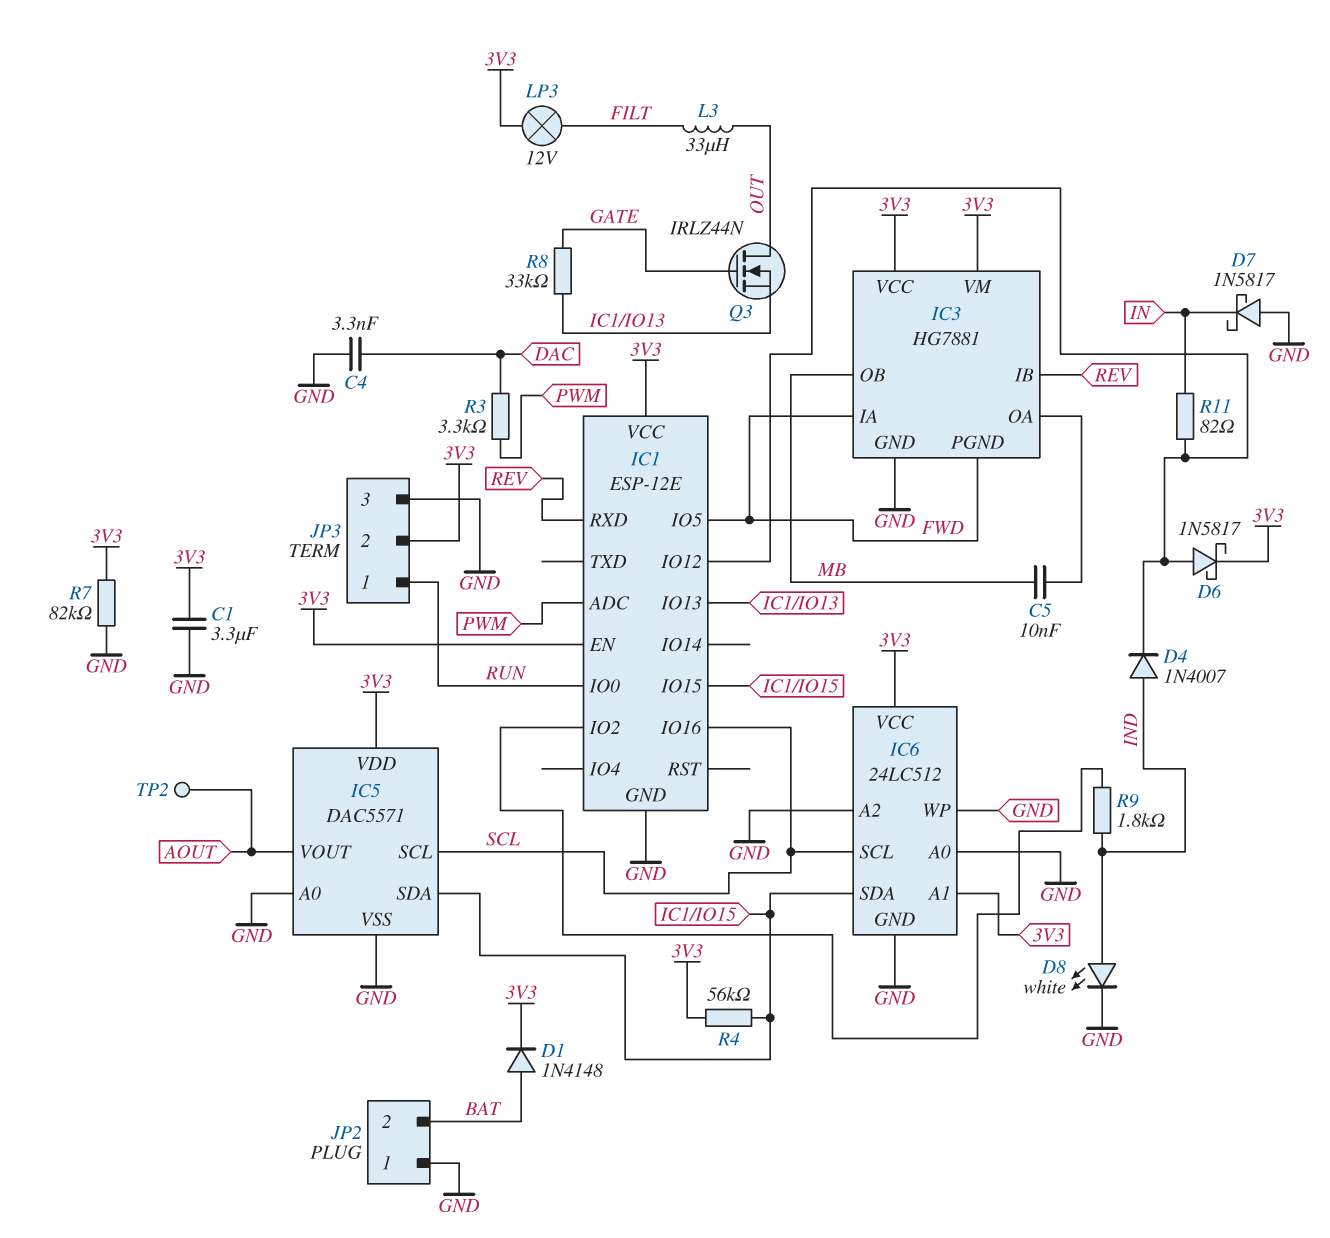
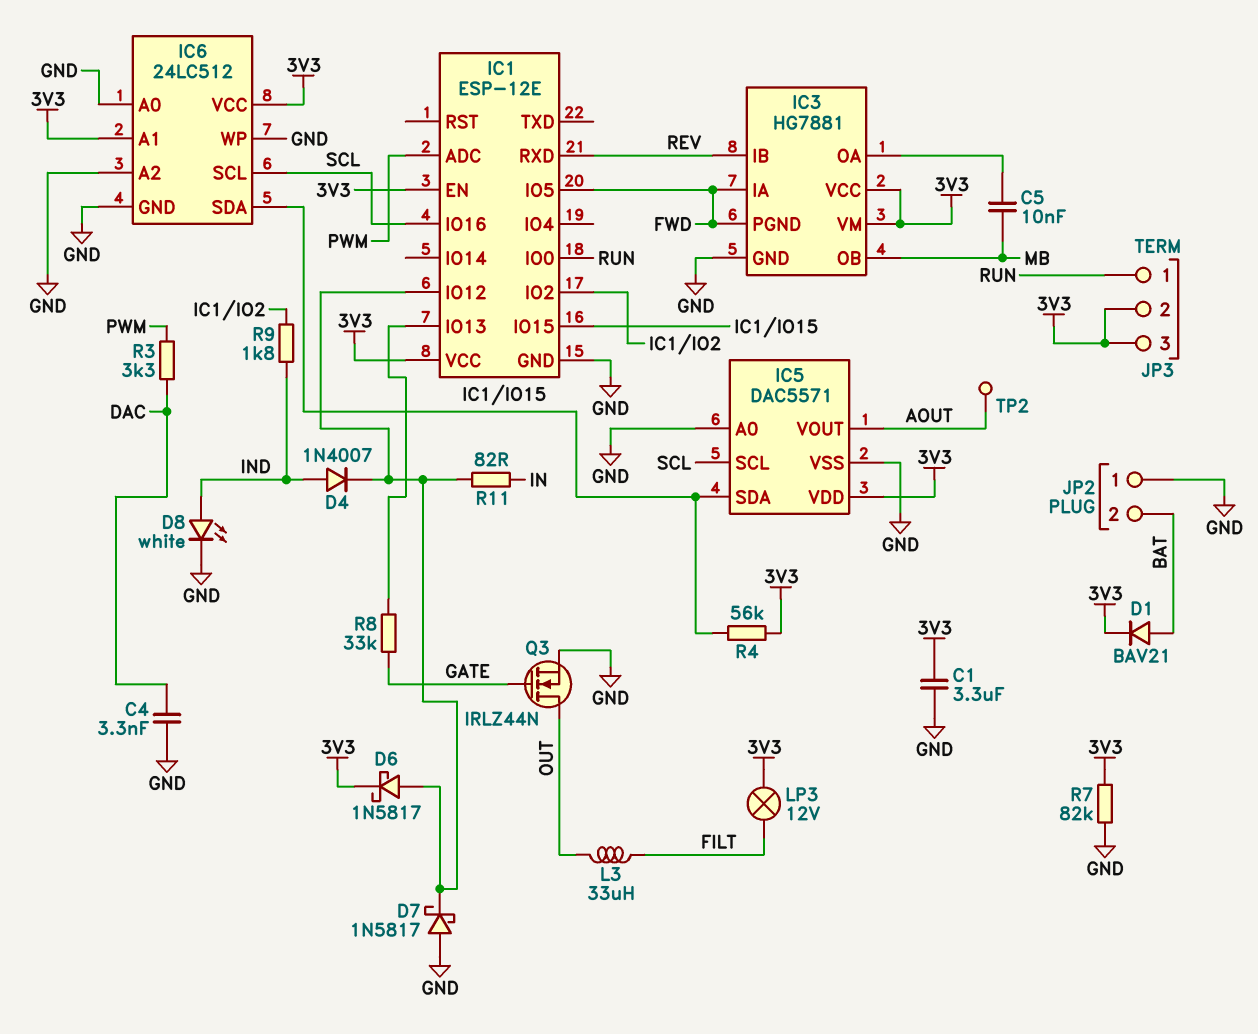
D1: diode 1N4148 (A BAT, K 3V3) -> diode BAV21 (A BAT, K 3V3)
D7: schottky 1N5817 (A GND, K IN) -> schottky 1N5817 (A GND, K IC1/IO12)
JP3 pin 3: GND -> 3V3
Q3: NMOS IRLZ44N (G GATE, D OUT, S IC1/IO13) -> NMOS IRLZ44N (G GATE, D OUT, S GND)

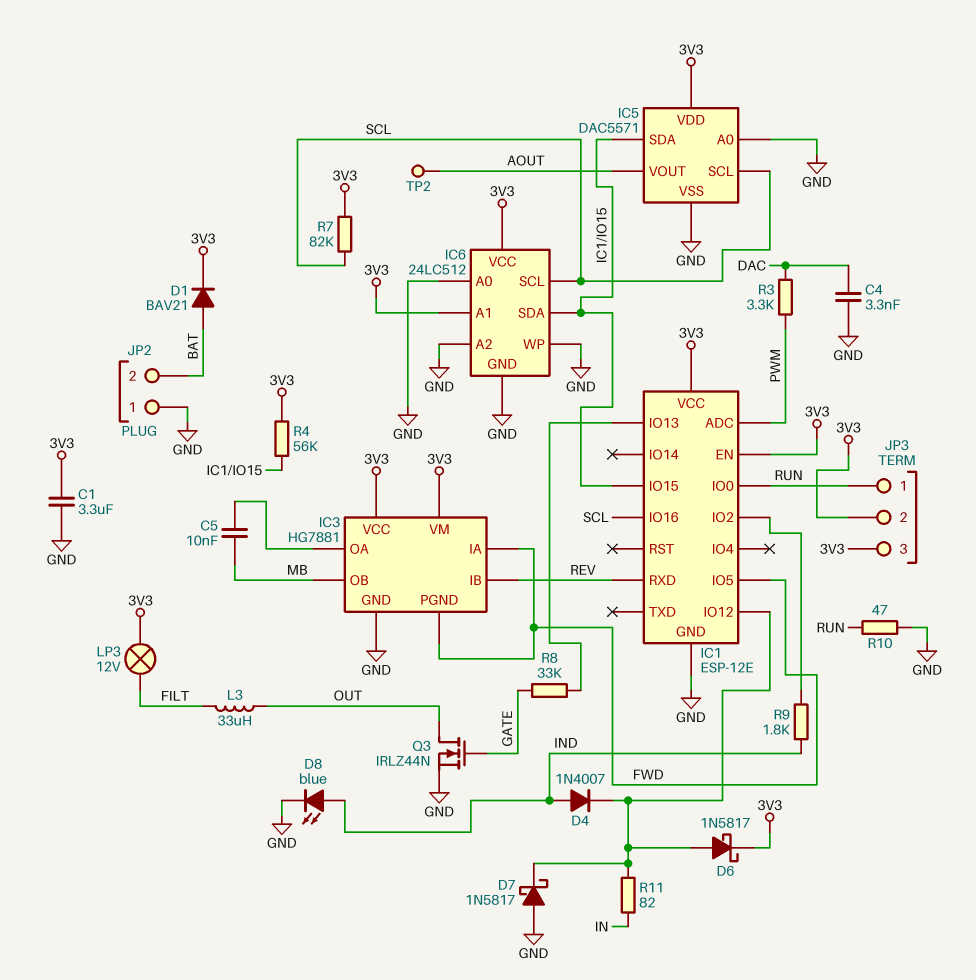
D8: LED white (A IND, K GND) -> LED blue (A IND, K GND)
R7: 82k (3V3, GND) -> 82k (3V3, SCL)
R10: none -> 47 (GND, RUN)

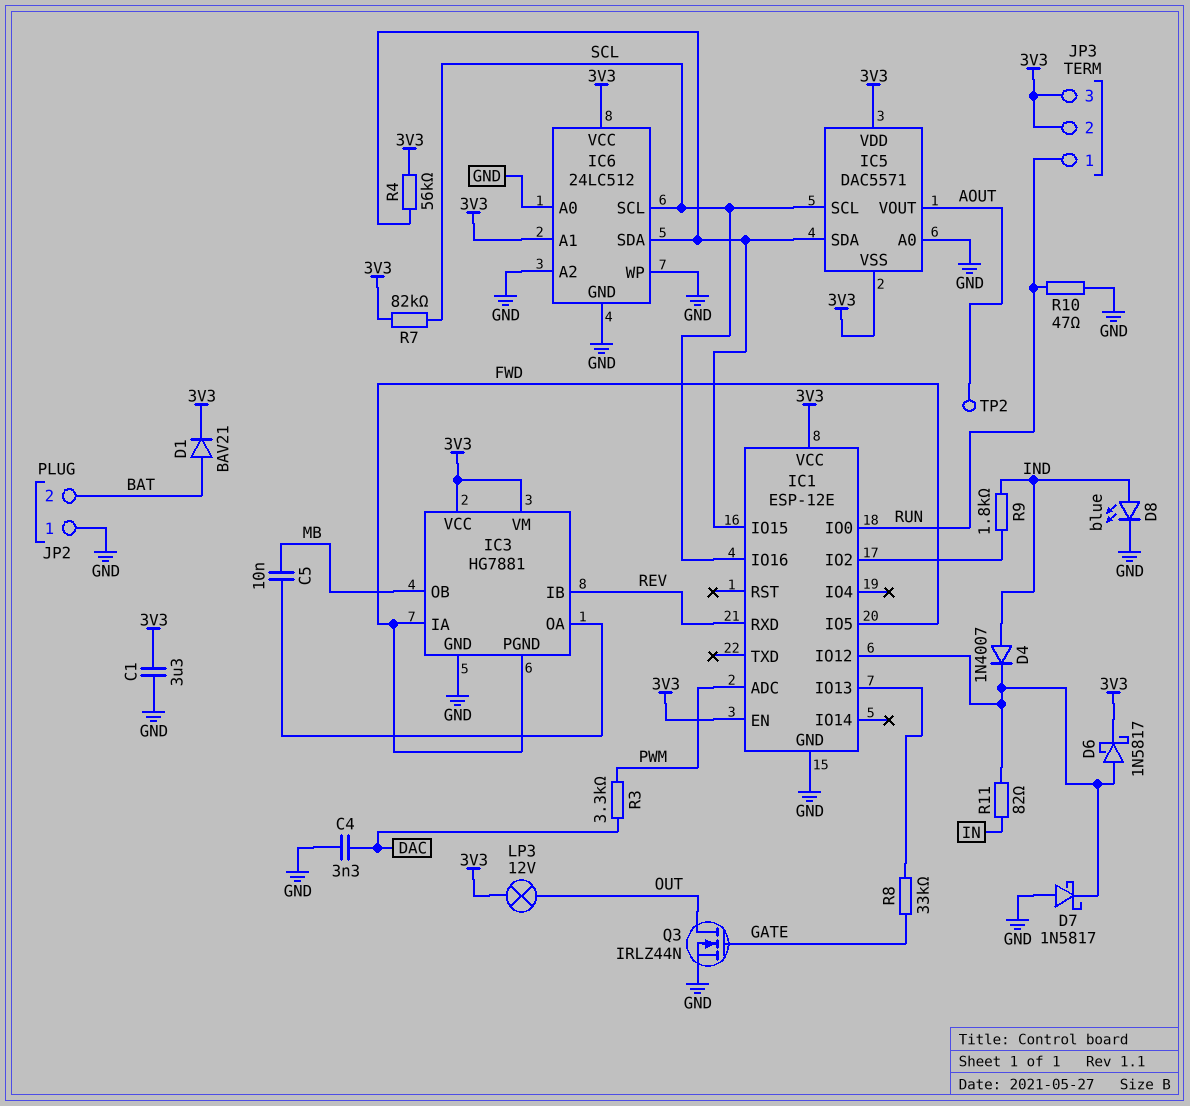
IC5 pin VSS: GND -> 3V3
L3: 33uH (FILT, OUT) -> none
LP3: lamp 12V (3V3, FILT) -> lamp 12V (3V3, OUT)

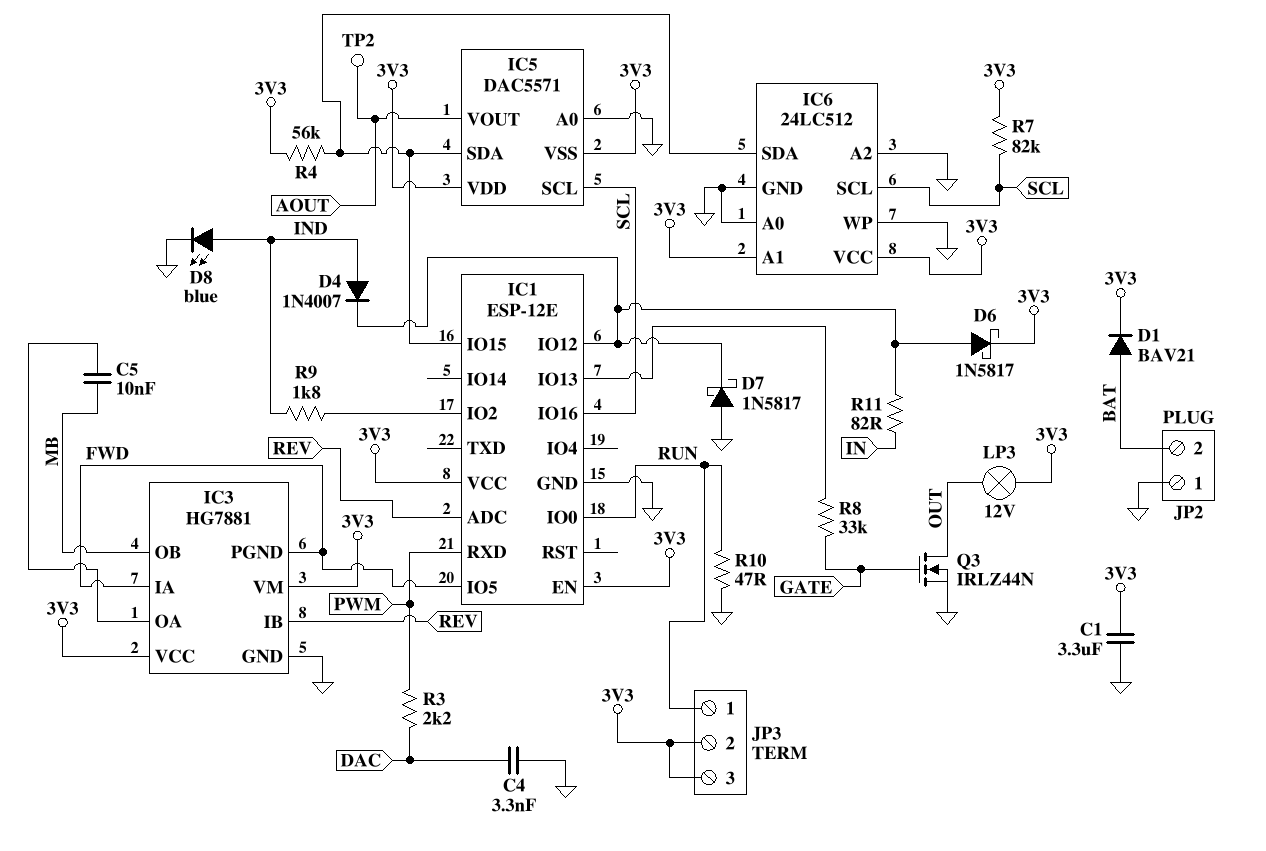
IC1 pin ADC: PWM -> REV
IC1 pin RXD: REV -> PWM
R3: 3.3k (DAC, PWM) -> 2.2k (DAC, PWM)

